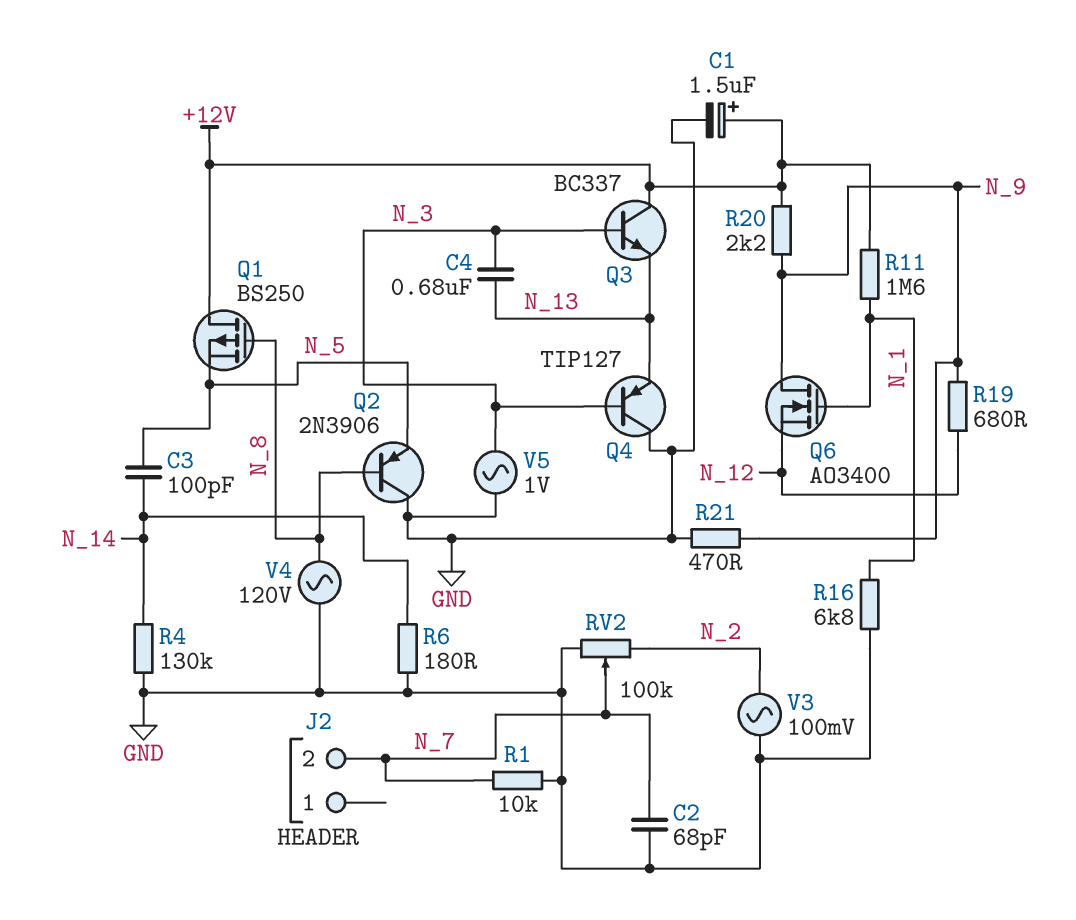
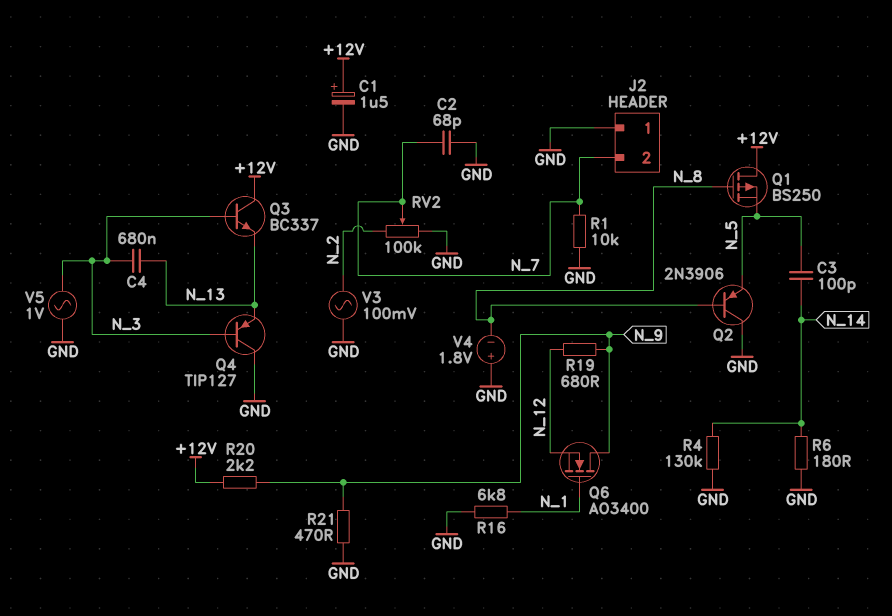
J2 pin 1: none -> GND
R11: 1.6M (+12V, N_1) -> none
V4: AC 120V (GND, N_8) -> 1.8V (plus GND, minus N_8)

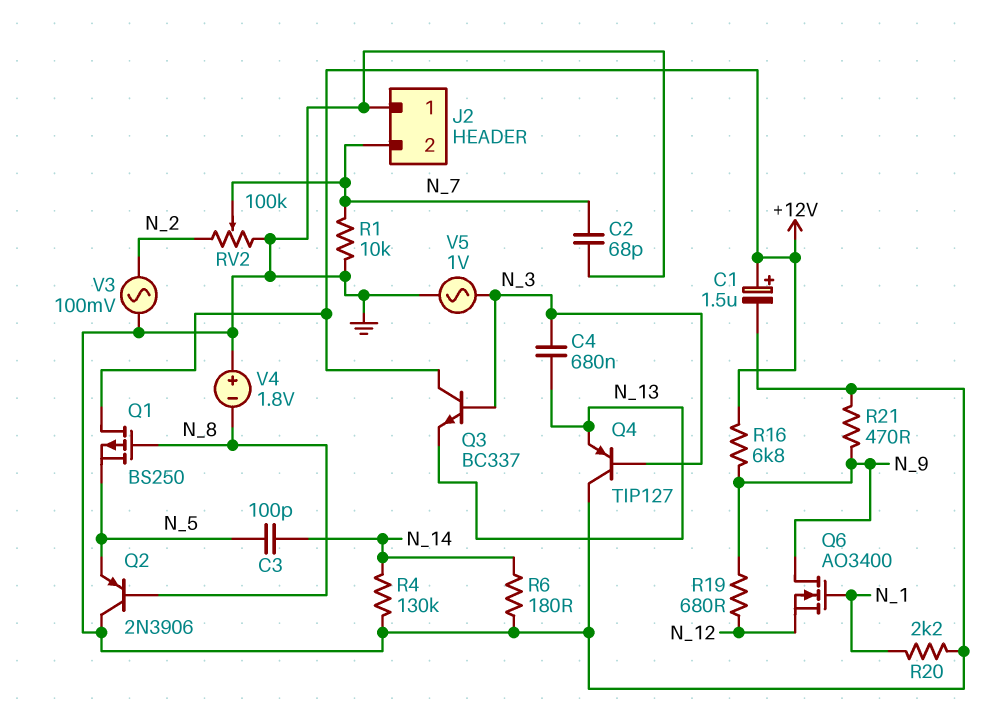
R16: 6.8k (GND, N_1) -> 6.8k (+12V, N_9)
R20: 2.2k (+12V, N_9) -> 2.2k (GND, N_1)

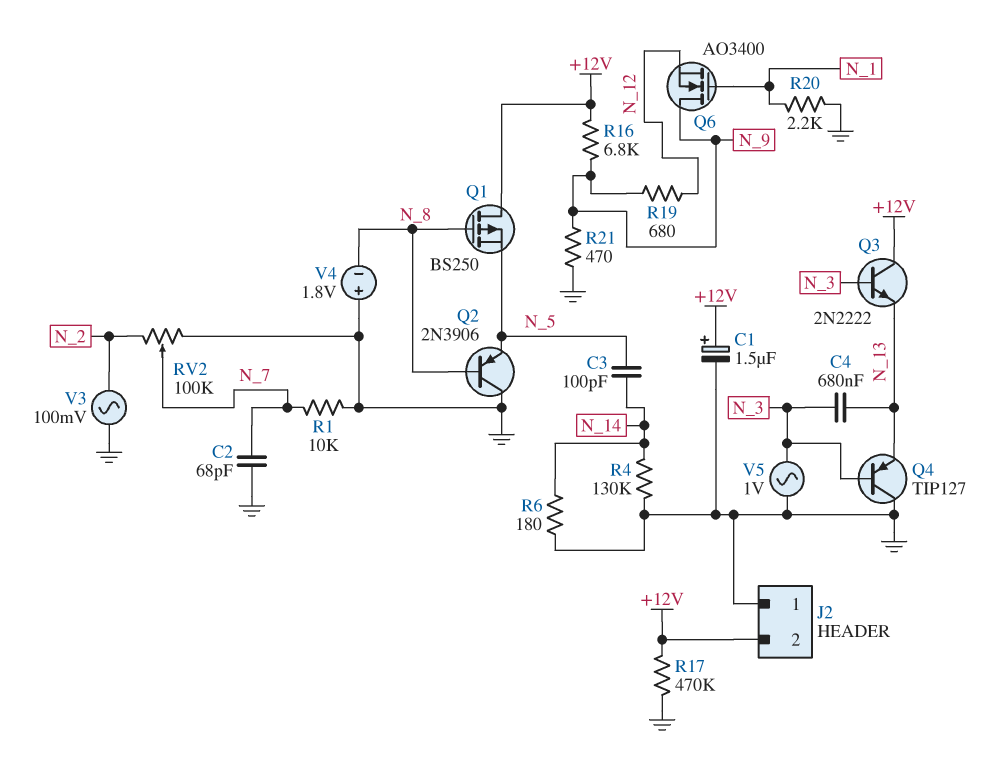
J2 pin 2: N_7 -> +12V
Q3: NPN BC337 (B N_3, C +12V, E N_13) -> NPN 2N2222 (B N_3, C +12V, E N_13)
R17: none -> 470k (+12V, GND)

